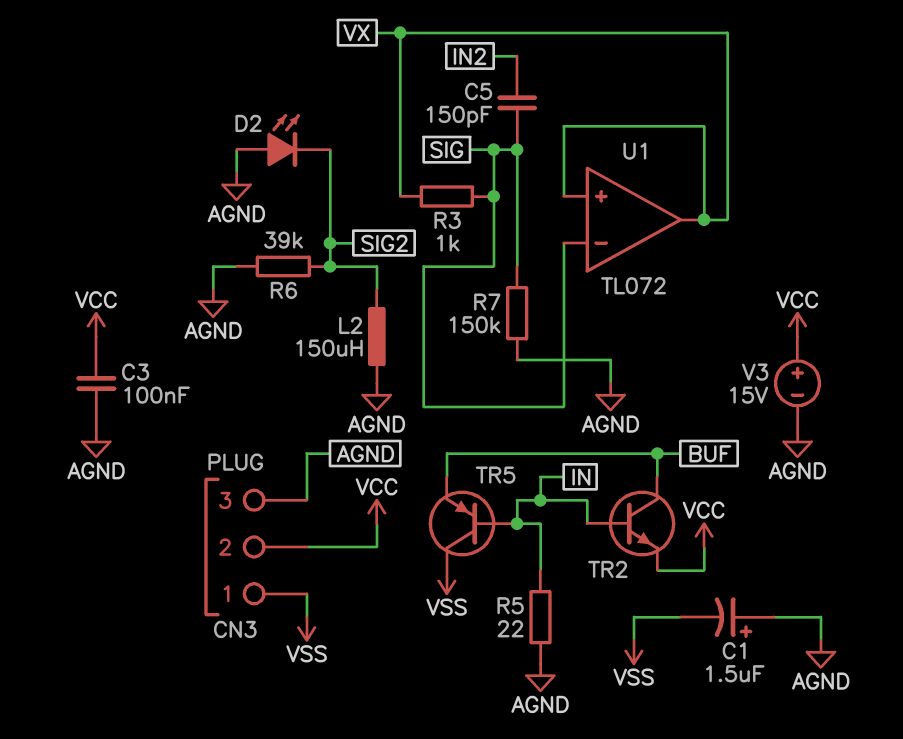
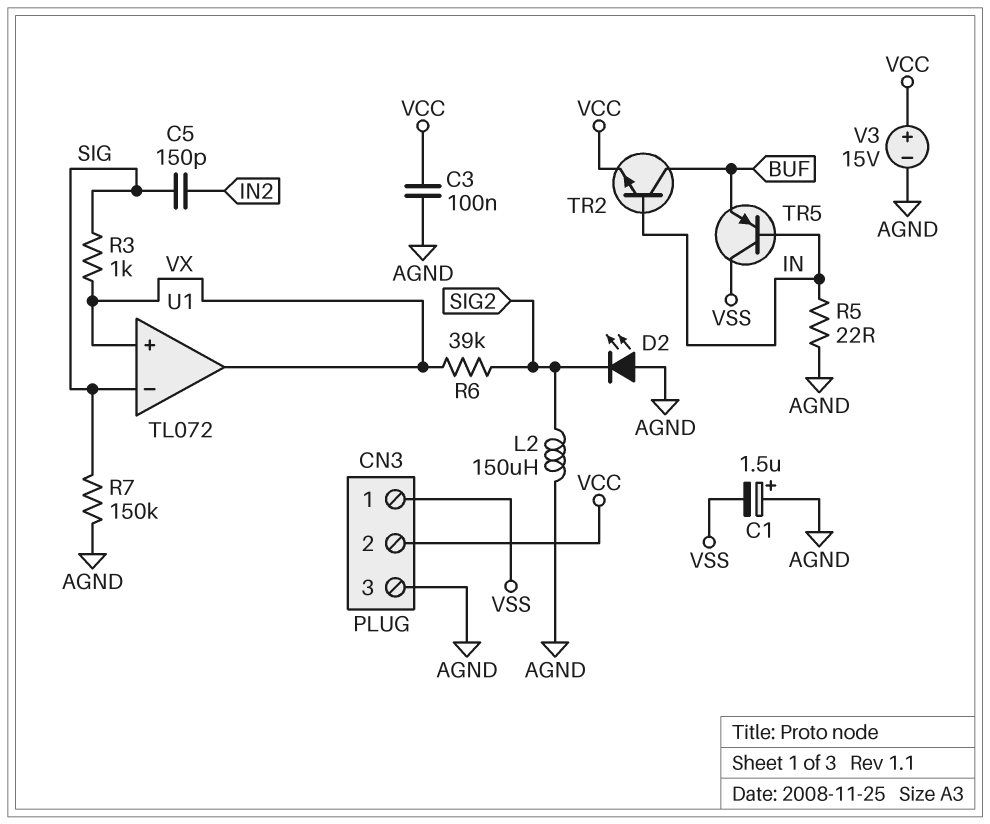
R6: 39k (AGND, SIG2) -> 39k (SIG2, VX)

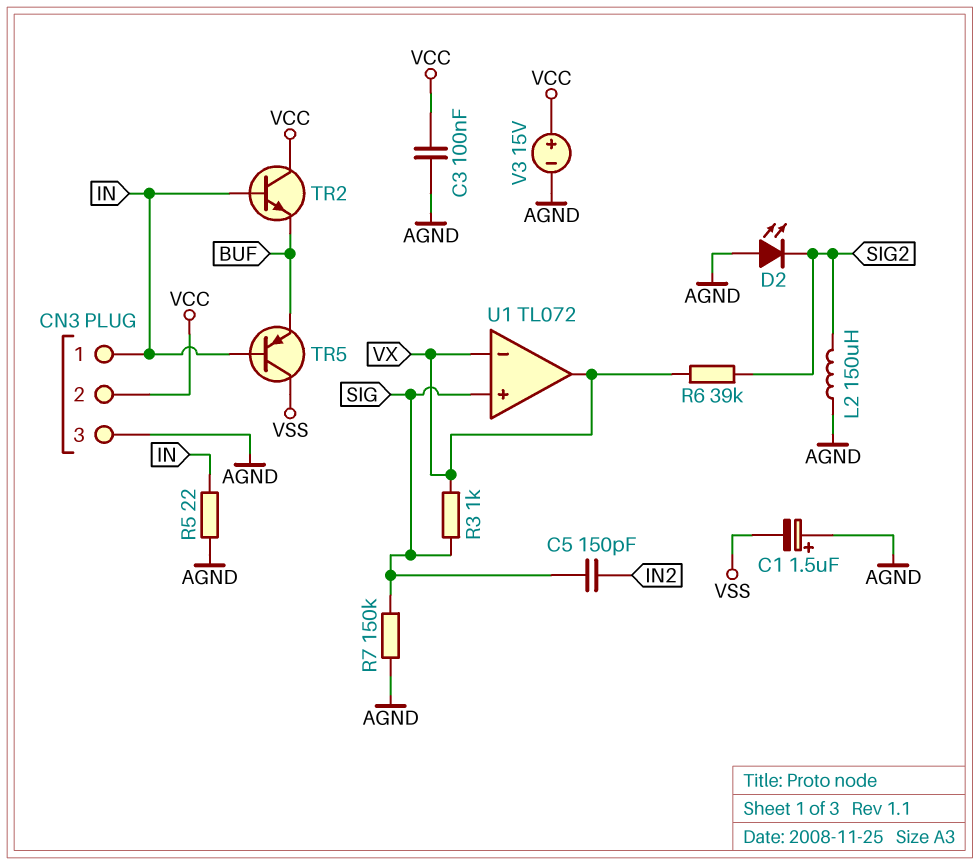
CN3 pin 1: VSS -> IN
TR2: NPN (B IN, C BUF, E VCC) -> NPN (B IN, C VCC, E BUF)
U1 pin in+: VX -> SIG
U1 pin in-: SIG -> VX

